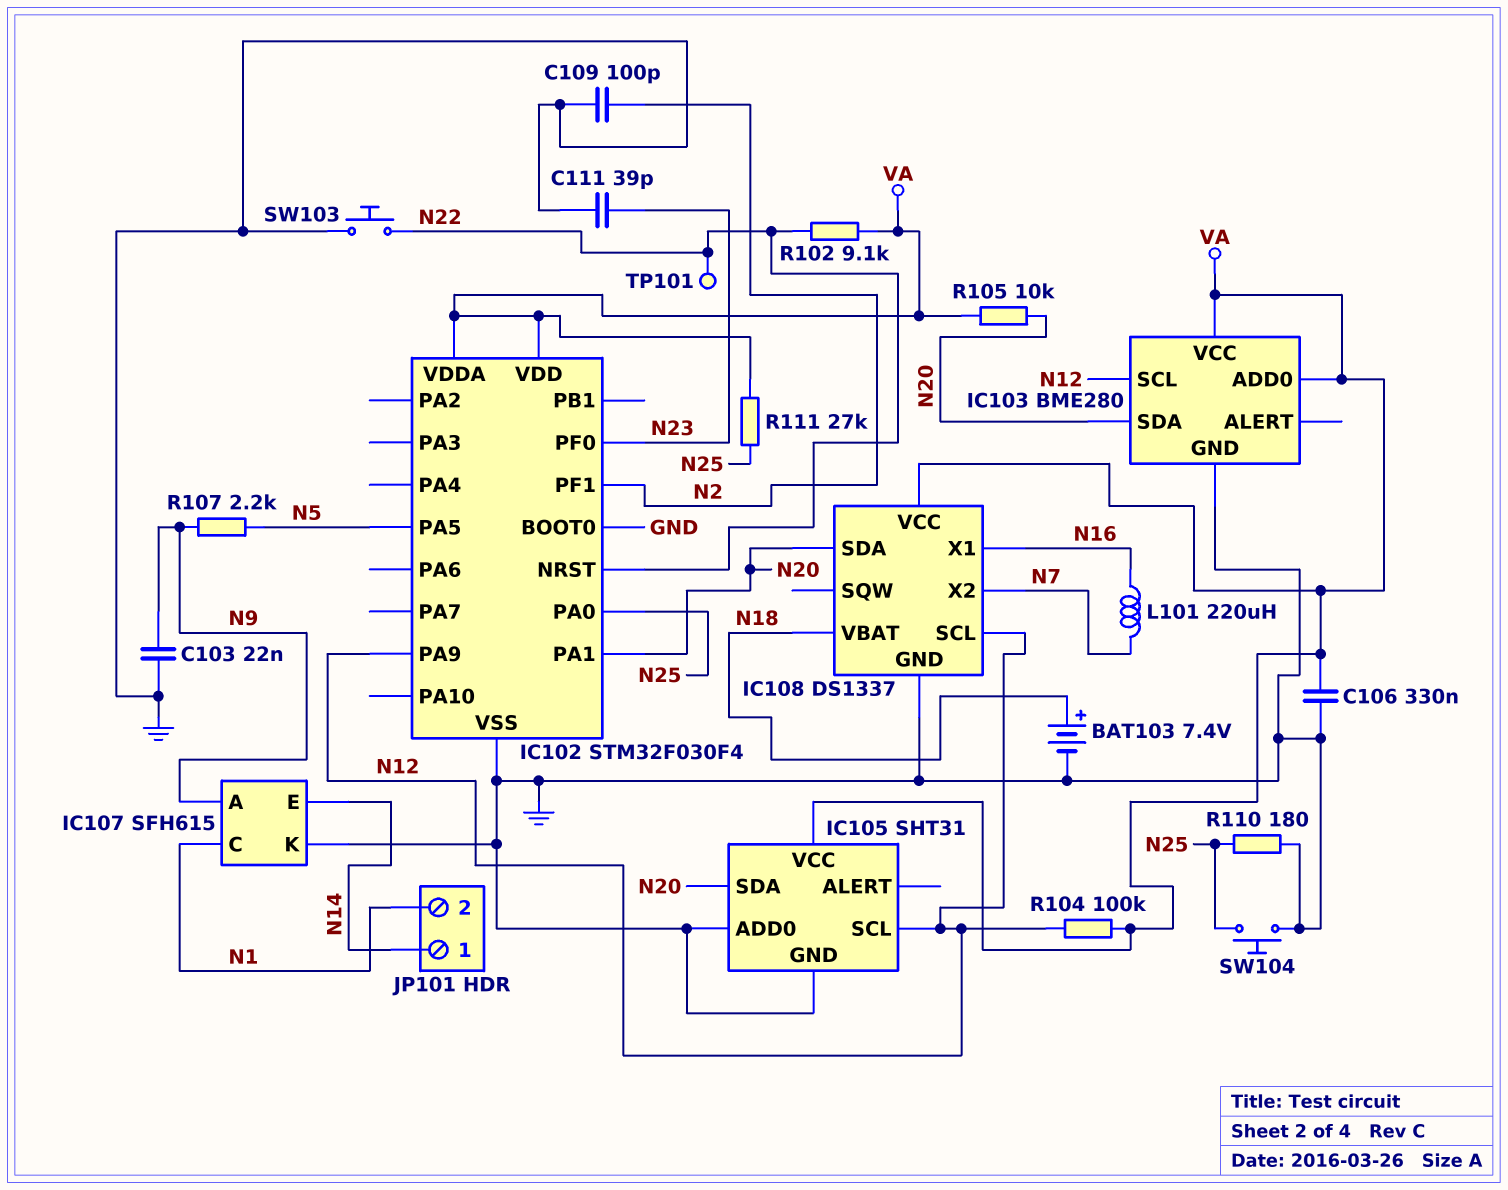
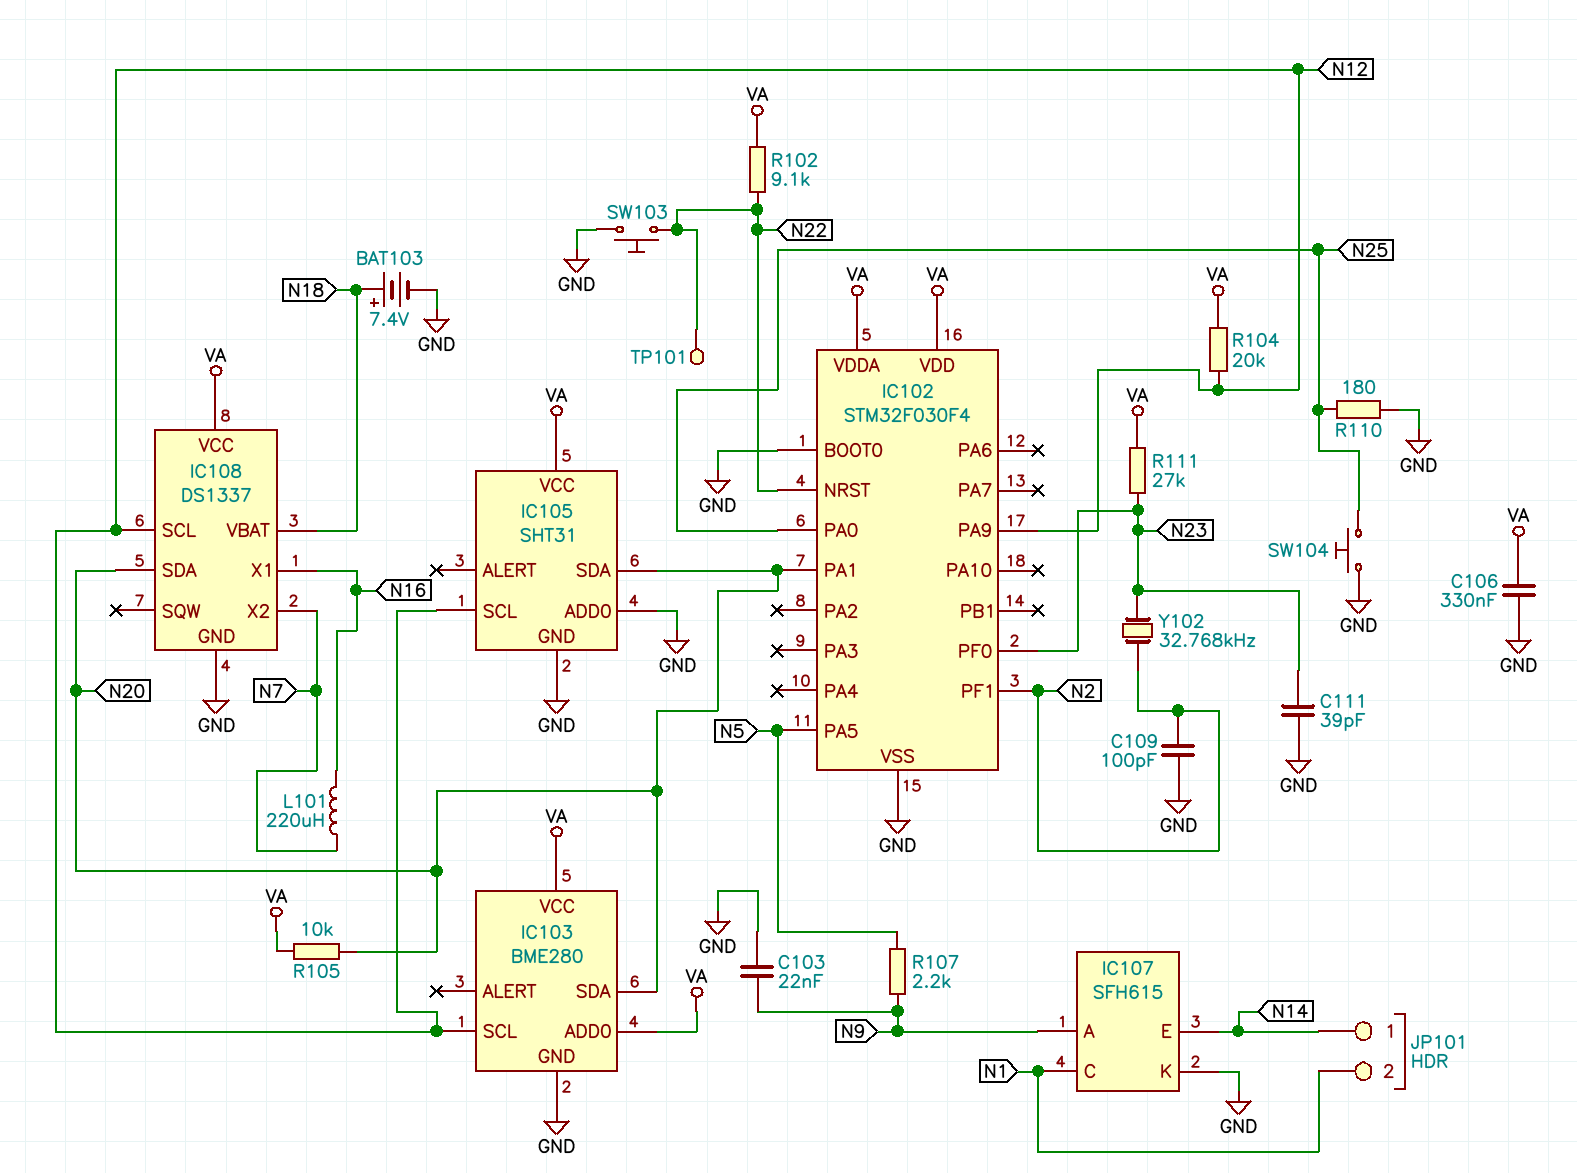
R104: 100k (N12, VA) -> 20k (N12, VA)
R111: 27k (N25, VA) -> 27k (N23, VA)
Y102: none -> 32.768kHz (N2, N23)

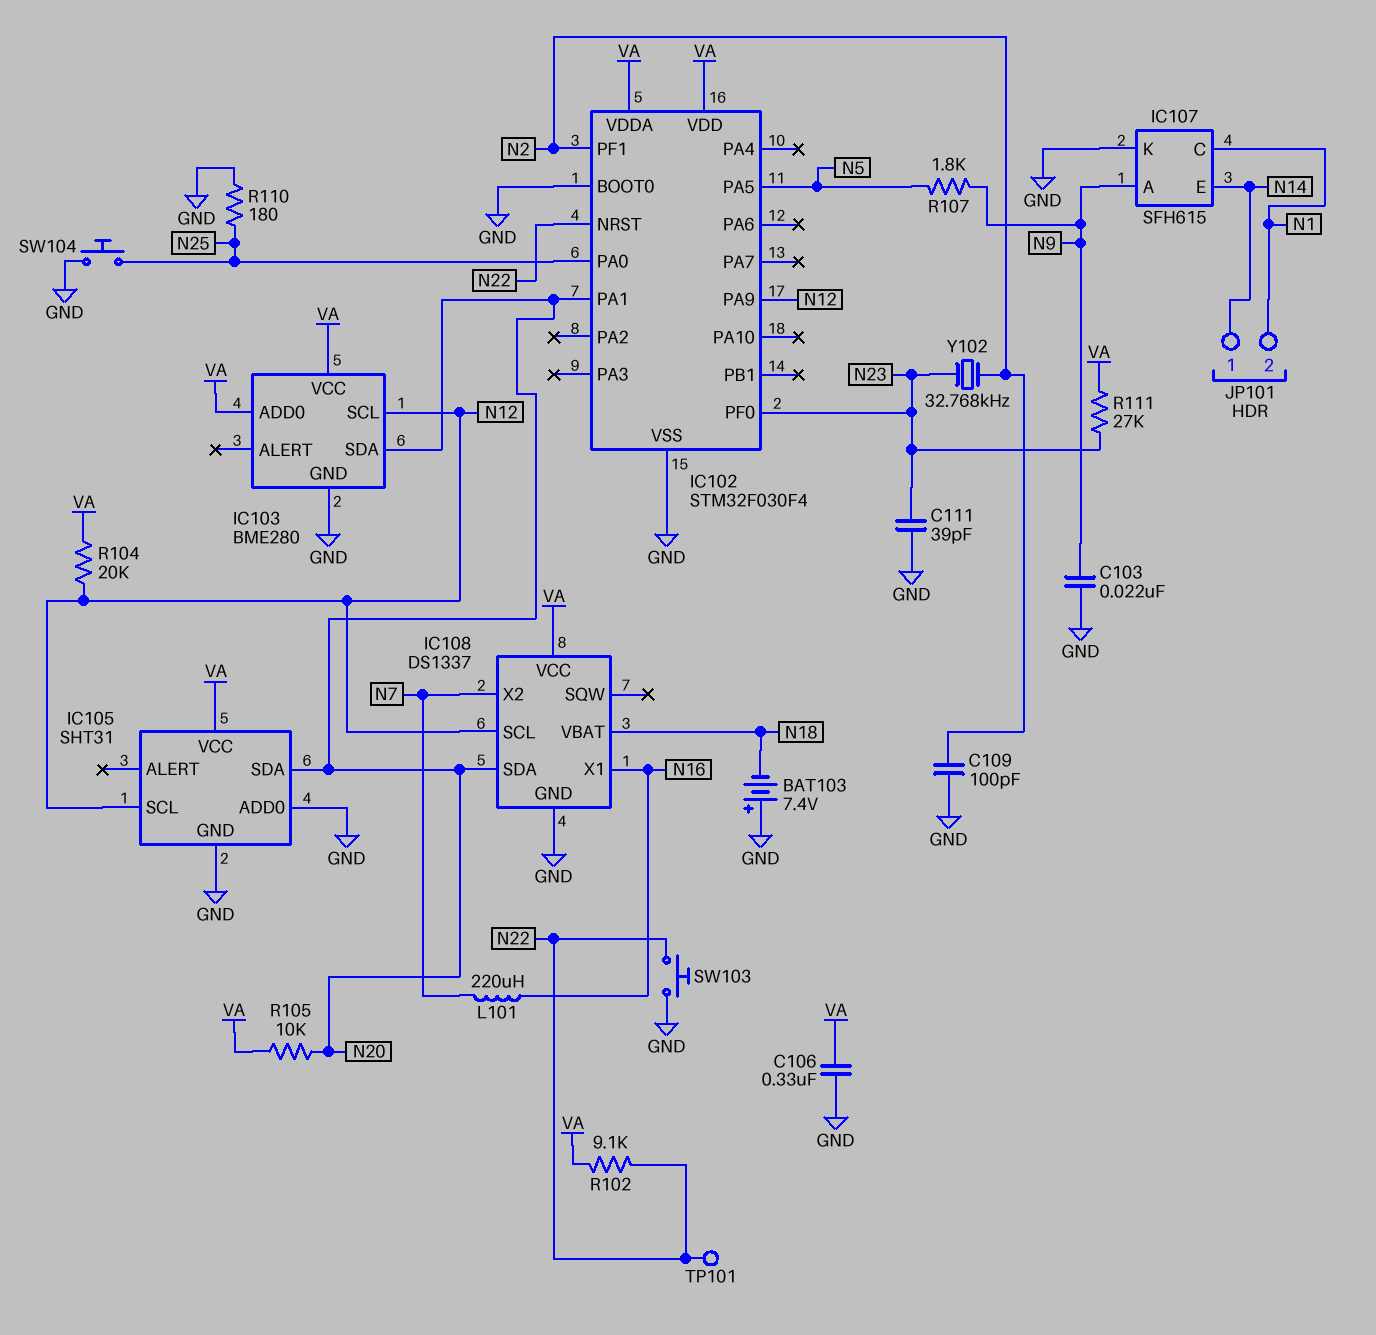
BAT103: 7.4V (plus N18, minus GND) -> 7.4V (plus GND, minus N18)
R107: 2.2k (N5, N9) -> 1.8k (N5, N9)

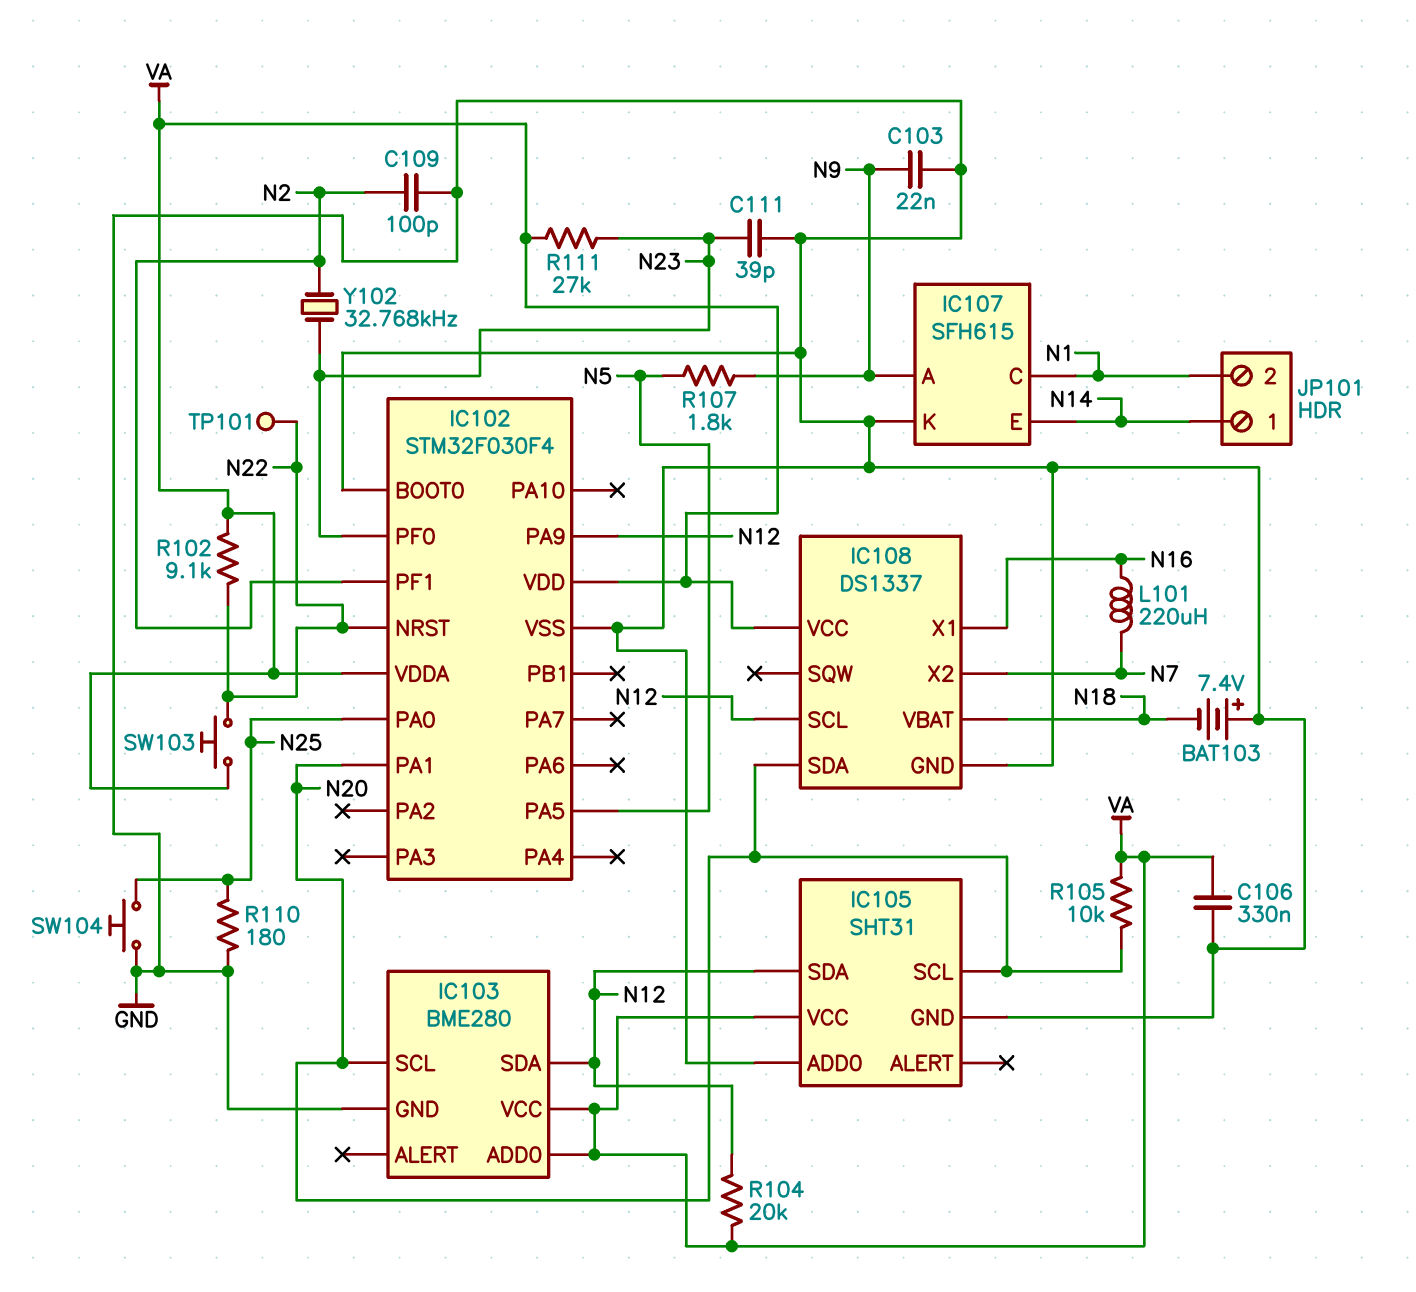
IC103 pin SCL: N12 -> N20
IC103 pin SDA: N20 -> N12
IC105 pin SCL: N12 -> N20
IC105 pin SDA: N20 -> N12
SW103: button (GND, N22) -> button (N22, VA)

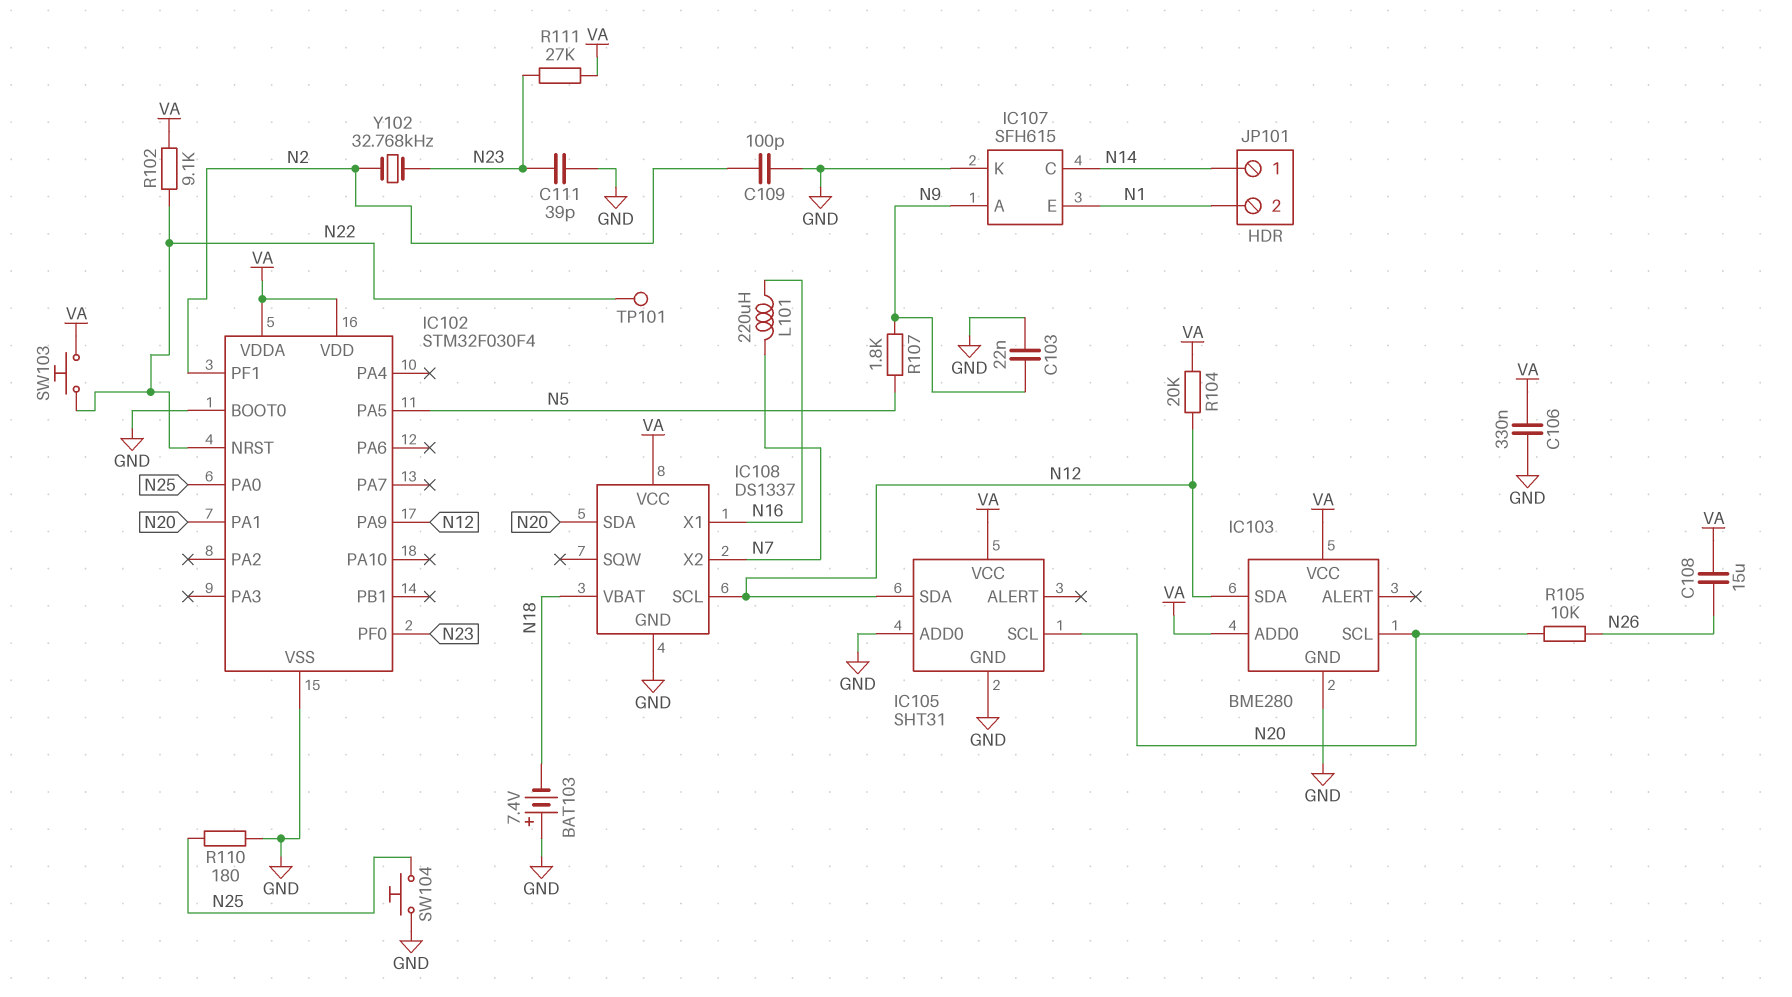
C108: none -> 15uF (N26, VA)
IC107 pin C: N1 -> N14
IC107 pin E: N14 -> N1
R105: 10k (N20, VA) -> 10k (N20, N26)

